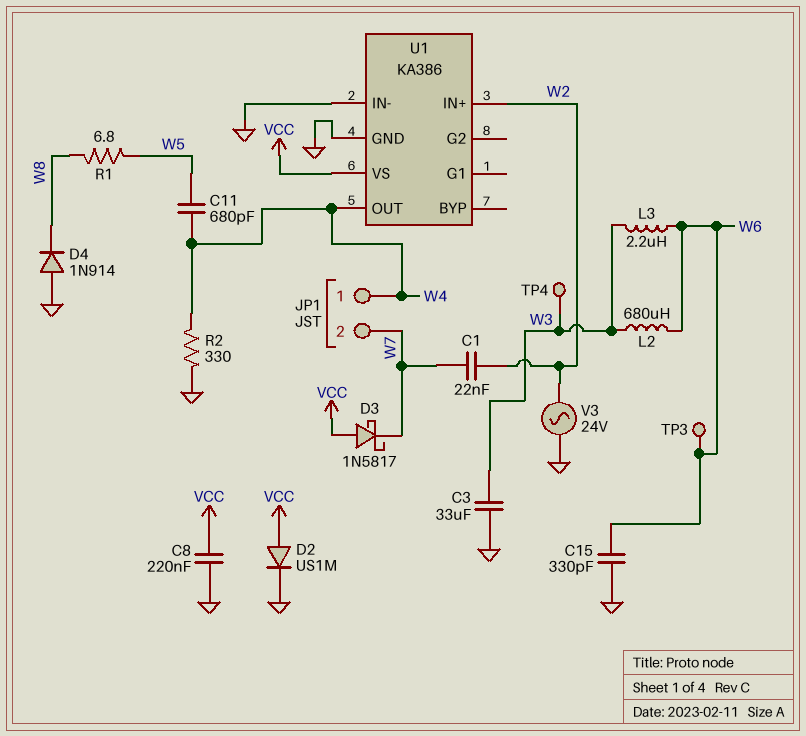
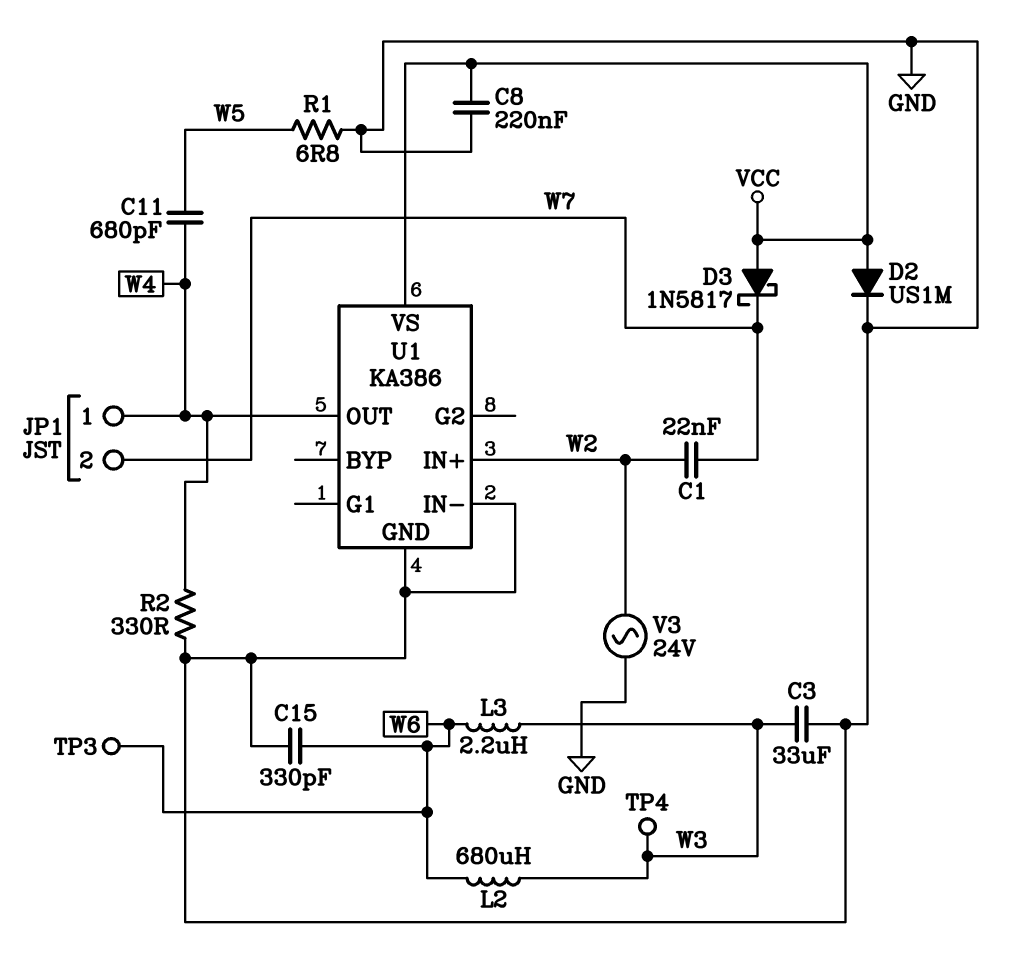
D4: diode 1N914 (A GND, K W8) -> none
R1: 6.8 (W5, W8) -> 6.8 (GND, W5)

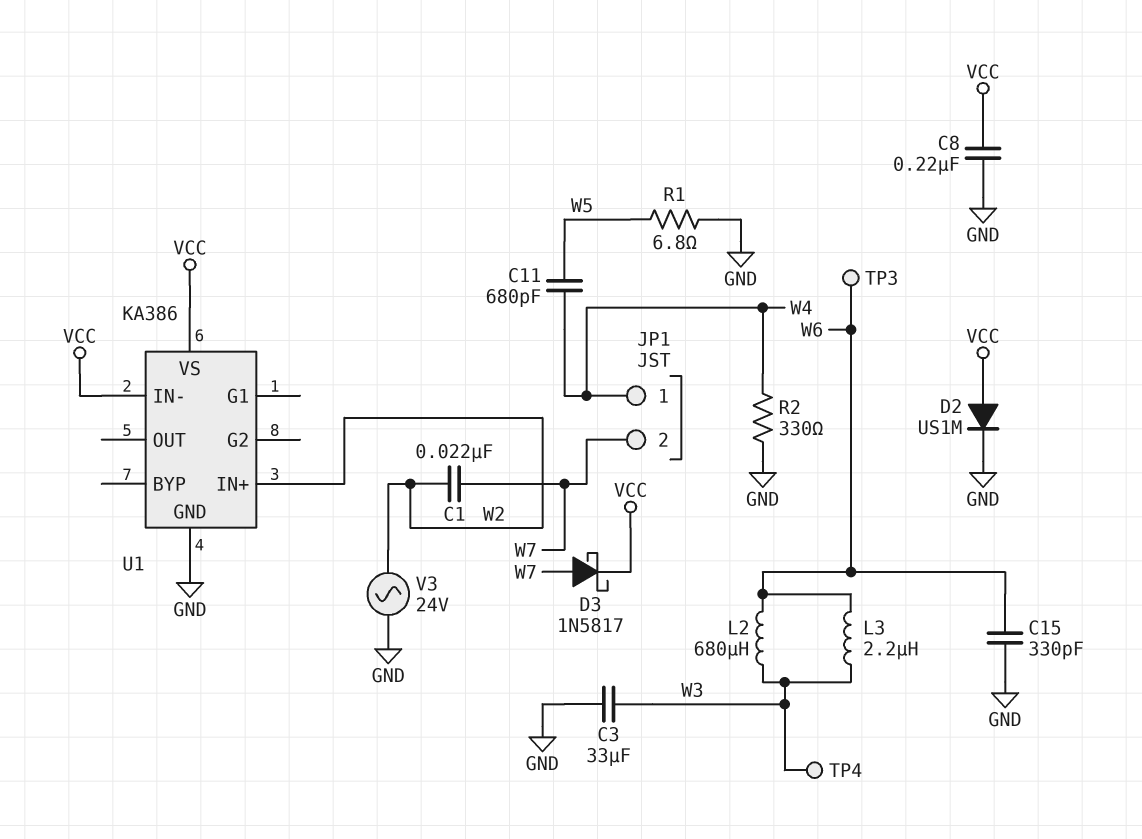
D3: schottky 1N5817 (A VCC, K W7) -> schottky 1N5817 (A W7, K VCC)
U1 pin IN-: GND -> VCC
U1 pin OUT: W4 -> none

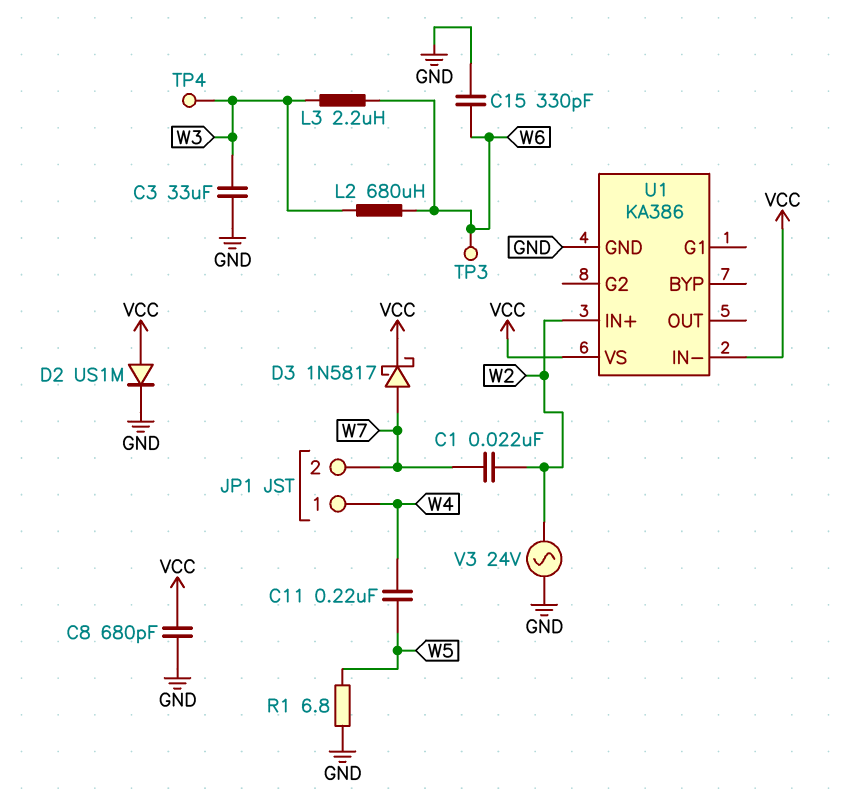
C8: 220nF (GND, VCC) -> 680pF (GND, VCC)
C11: 680pF (W4, W5) -> 220nF (W4, W5)
R2: 330 (GND, W4) -> none

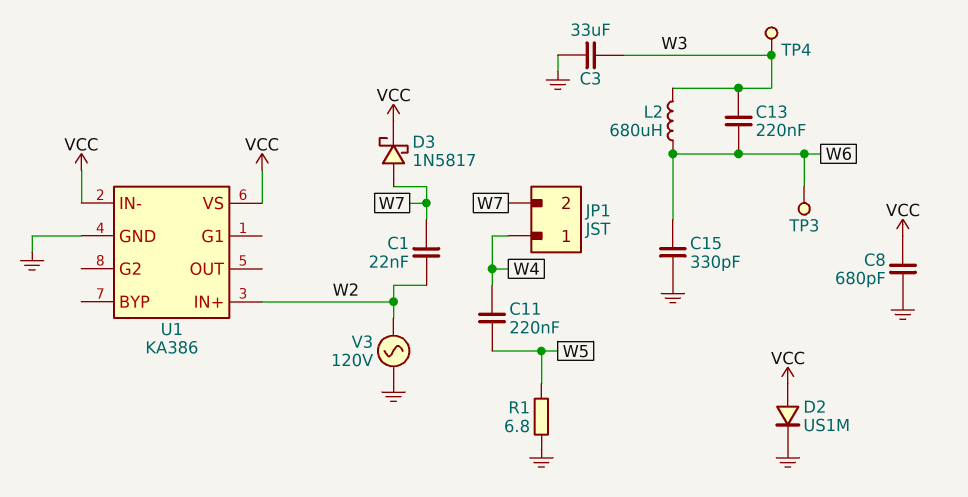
C13: none -> 220nF (W3, W6)
L3: 2.2uH (W3, W6) -> none
V3: AC 24V (GND, W2) -> AC 120V (GND, W2)

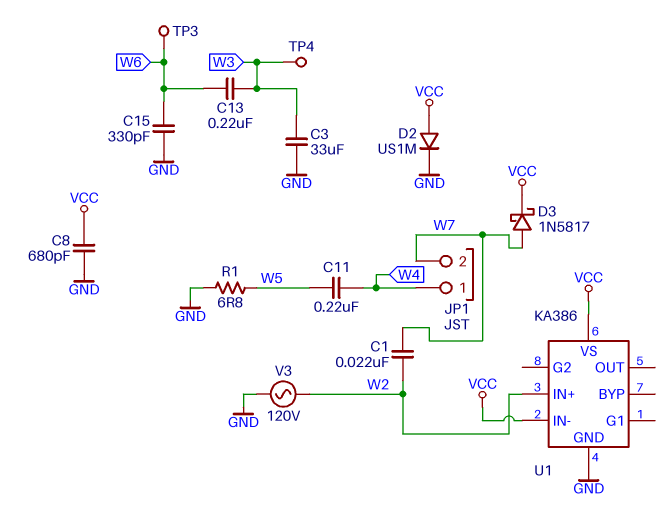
L2: 680uH (W3, W6) -> none

